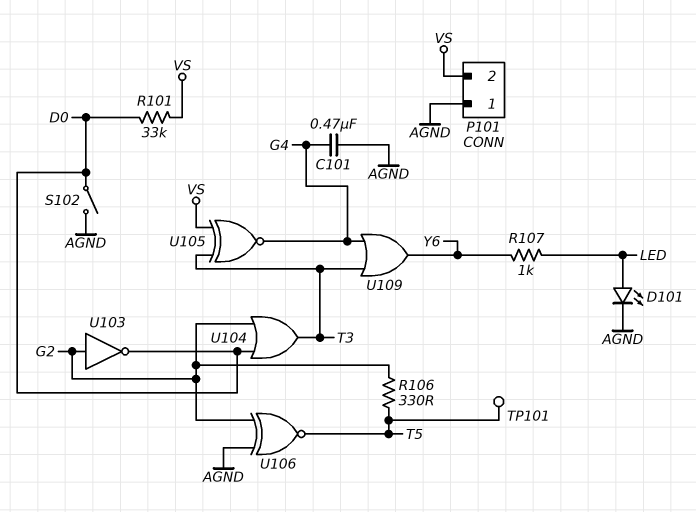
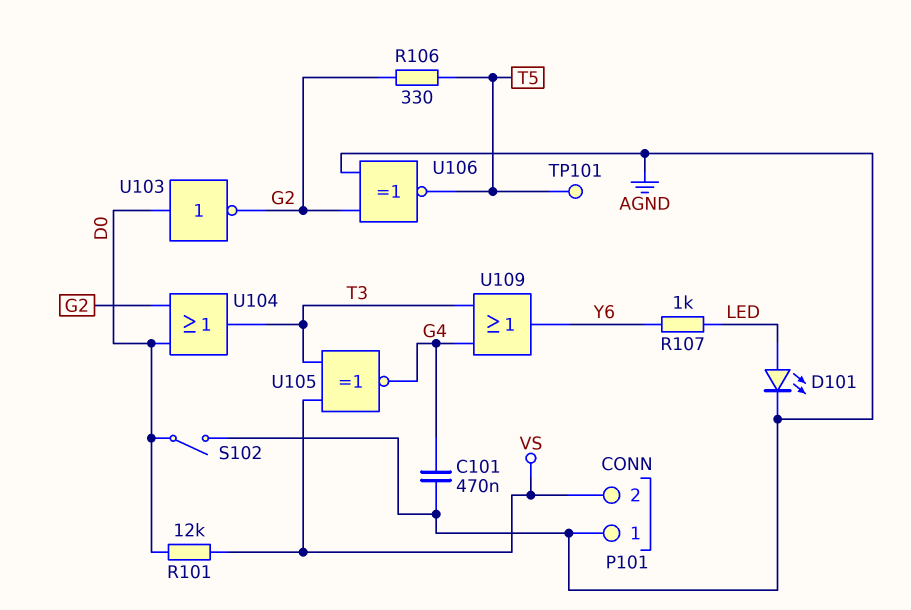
R101: 33k (D0, VS) -> 12k (D0, VS)
U103: NOT (in G2, out D0) -> NOT (in D0, out G2)

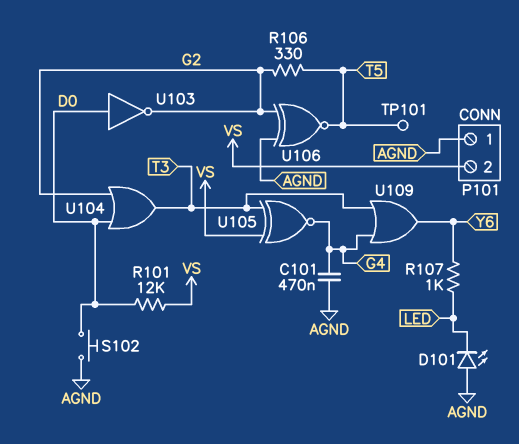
D101: LED (A LED, K AGND) -> LED (A AGND, K LED)
S102: switch (AGND, D0) -> button (AGND, D0)

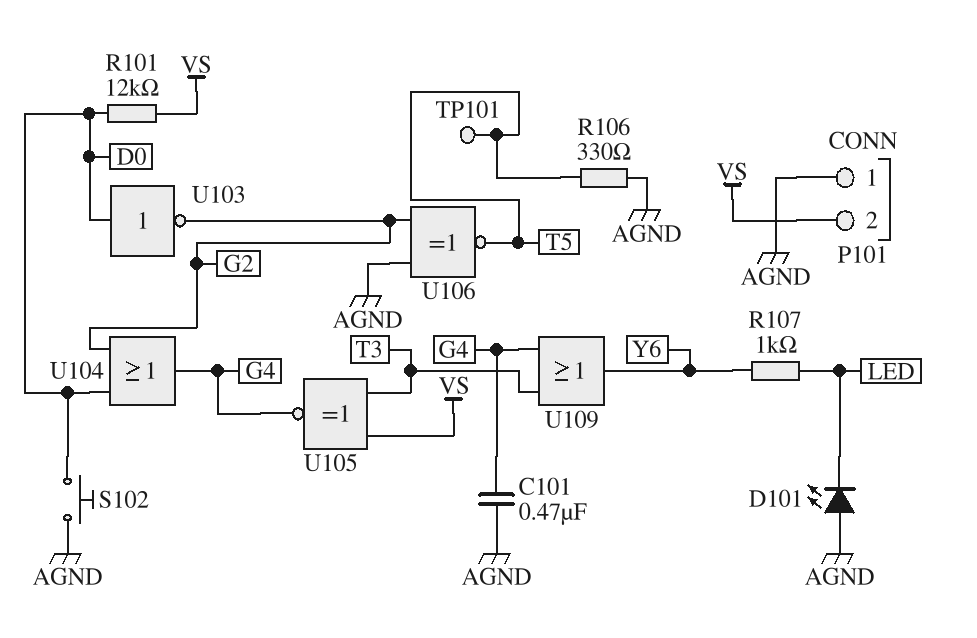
R106: 330 (G2, T5) -> 330 (AGND, T5)
U104: OR (in D0, in G2, out T3) -> OR (in D0, in G2, out G4)

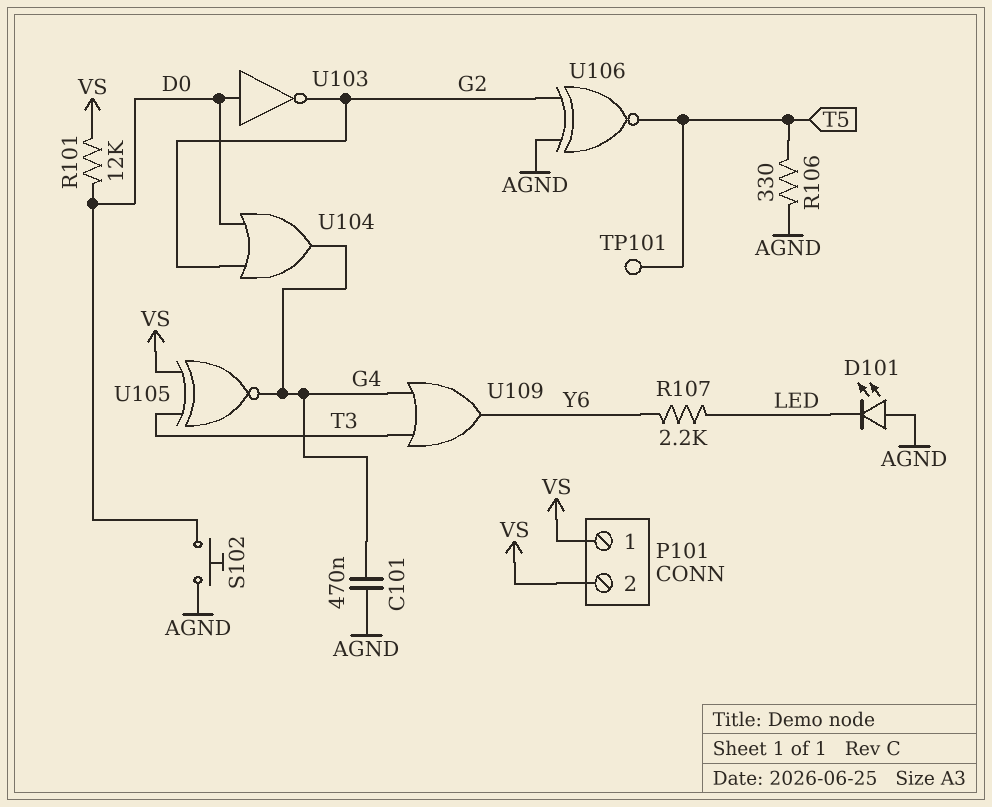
P101 pin 1: AGND -> VS
R107: 1k (LED, Y6) -> 2.2k (LED, Y6)

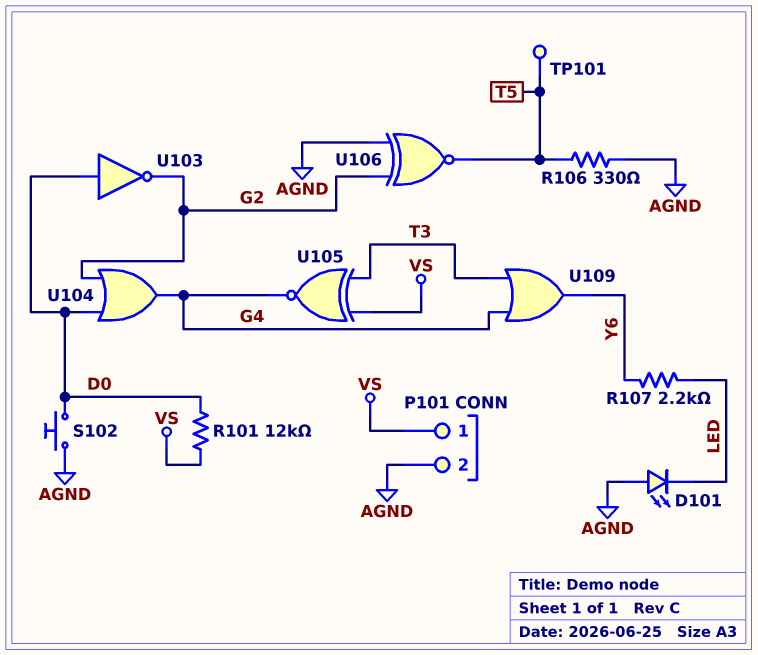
C101: 470nF (AGND, G4) -> none
P101 pin 2: VS -> AGND

